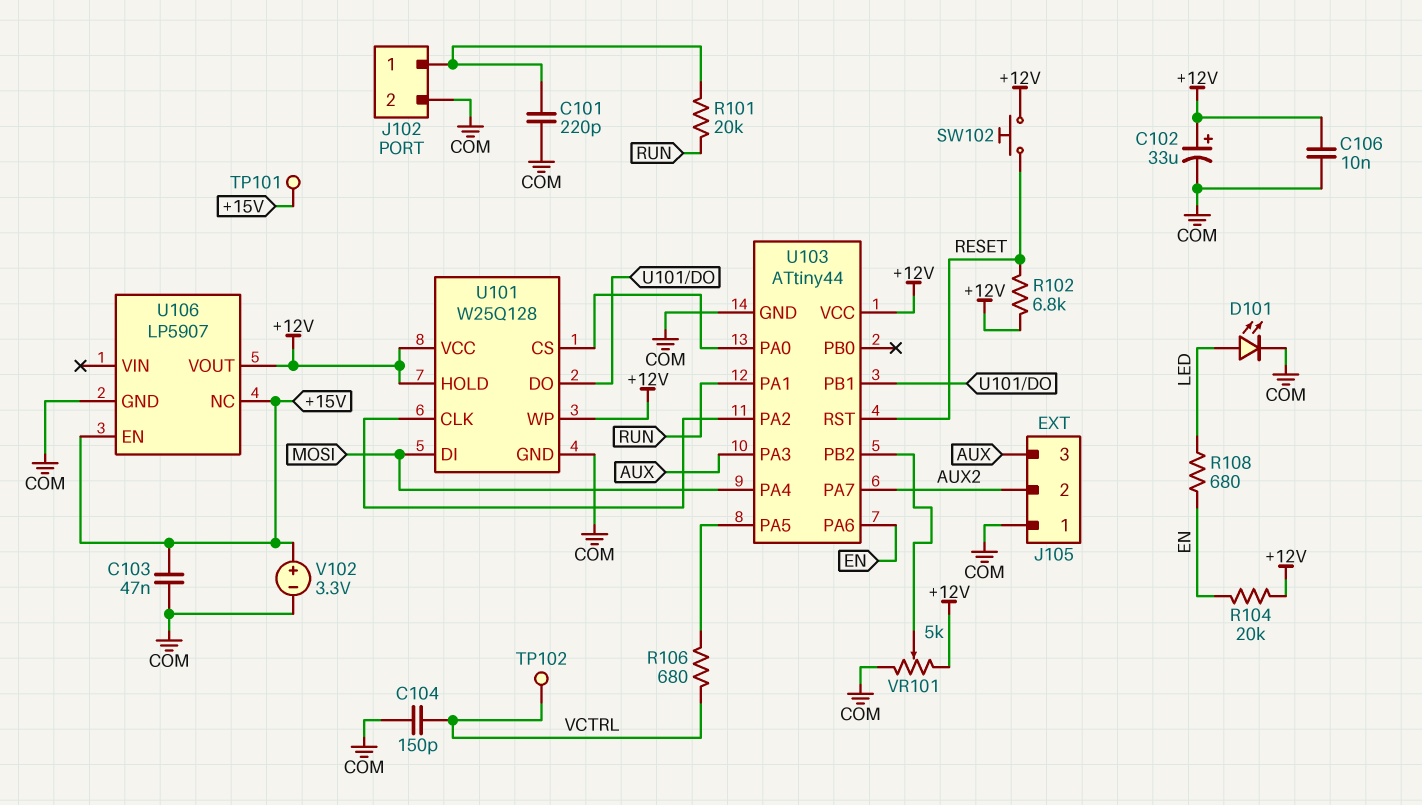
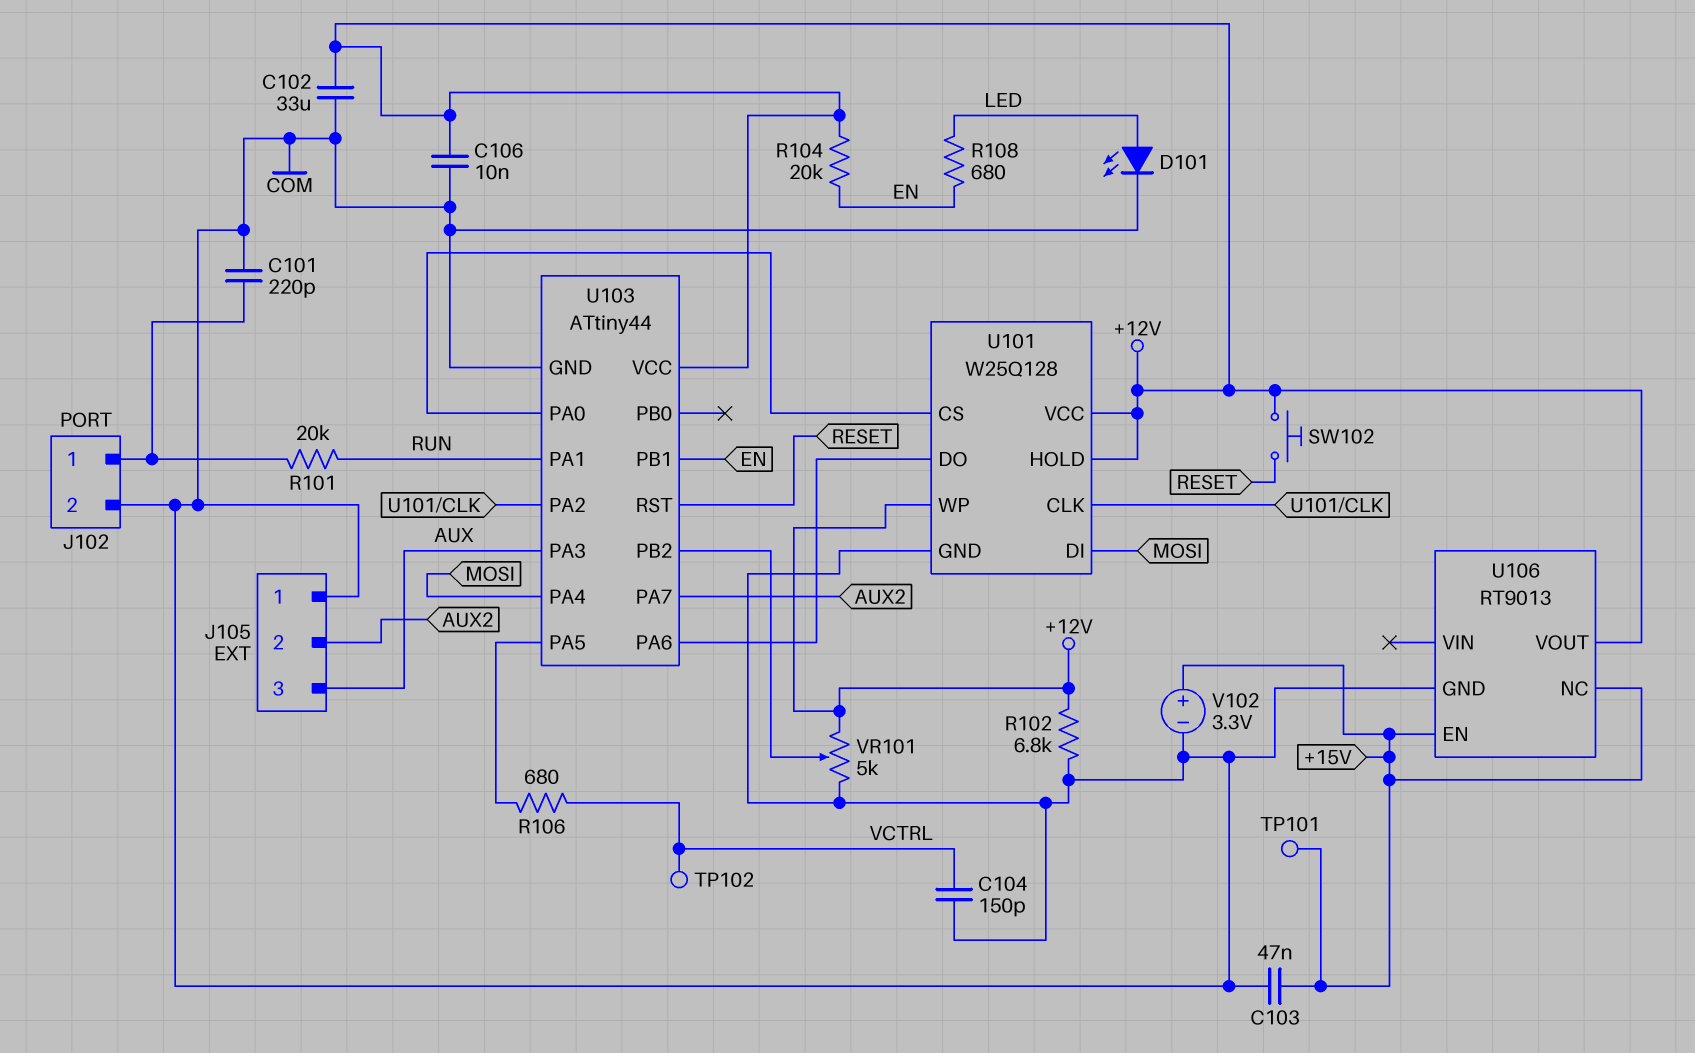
C102: 33uF (plus +12V, minus COM) -> 33uF (+12V, COM)
R102: 6.8k (+12V, RESET) -> 6.8k (+12V, COM)
U103 pin PA6: EN -> U101/DO
U103 pin PB1: U101/DO -> EN
U106: LP5907 -> RT9013

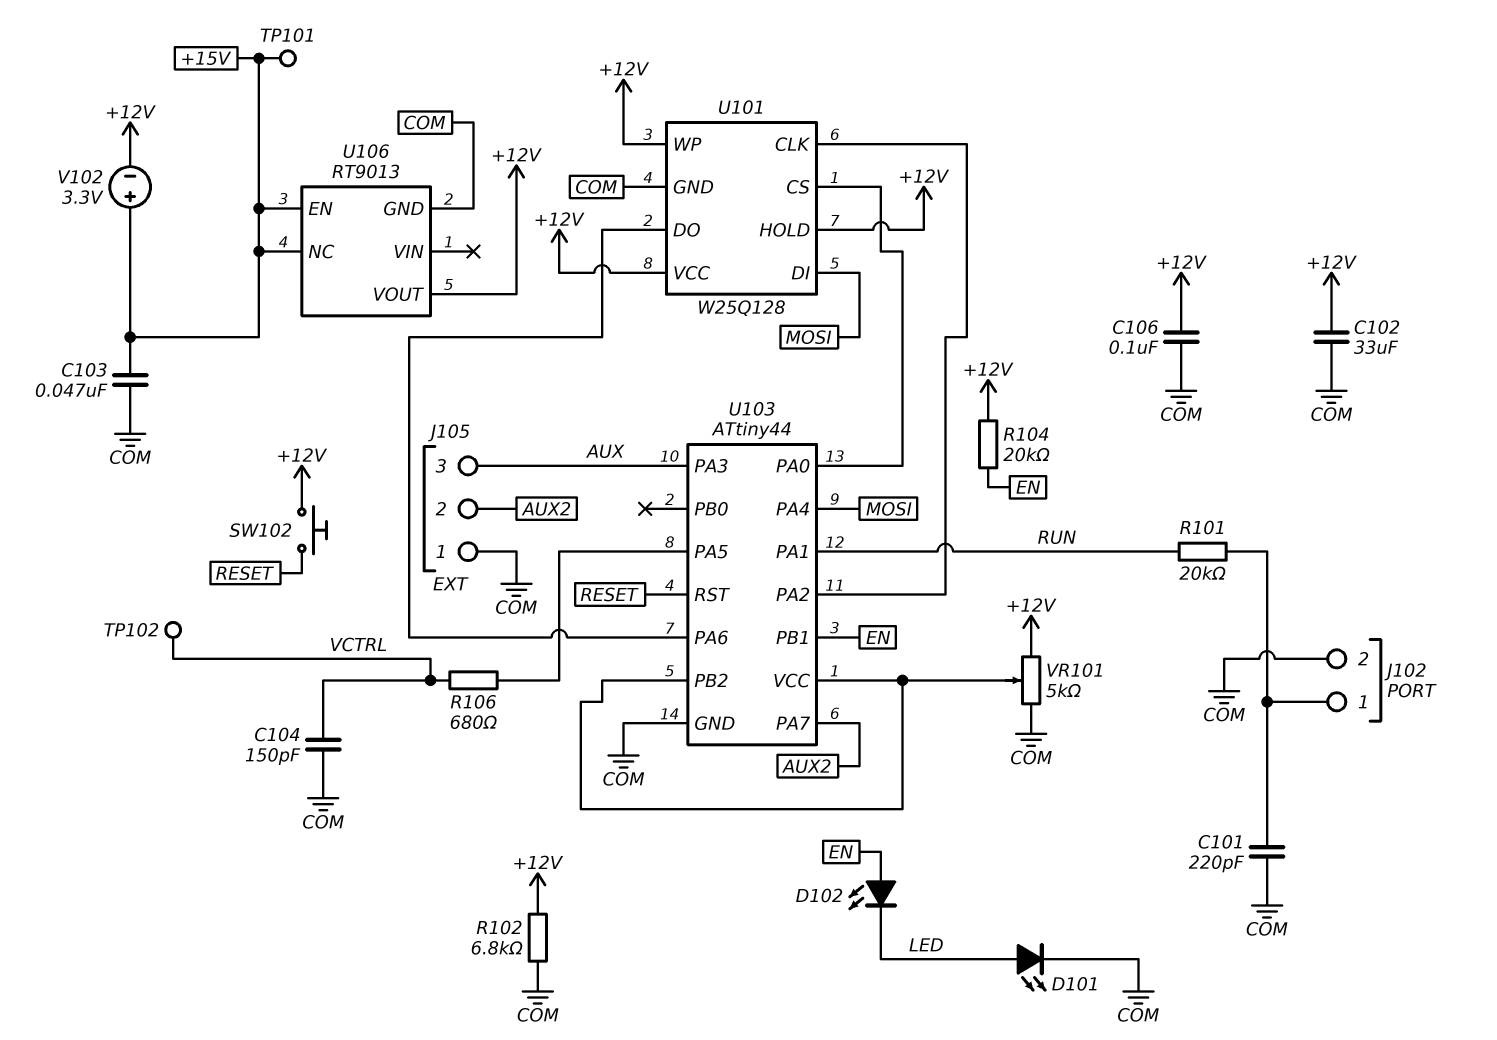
C106: 10nF (+12V, COM) -> 100nF (+12V, COM)
D102: none -> LED (A EN, K LED)
R108: 680 (EN, LED) -> none
U103 pin VCC: +12V -> U103/PB2
V102: 3.3V (plus +15V, minus COM) -> 3.3V (plus +15V, minus +12V)

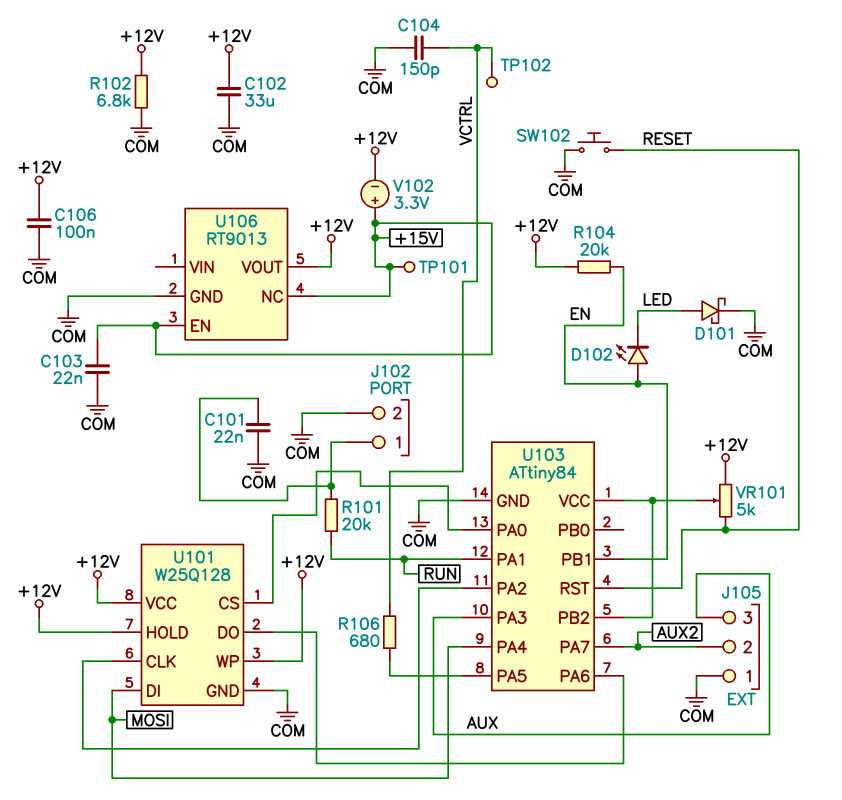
C101: 220pF (COM, J102/1) -> 22nF (COM, J102/1)
C103: 47nF (+15V, COM) -> 22nF (+15V, COM)
D101: LED (A LED, K COM) -> schottky (A LED, K COM)
SW102: button (+12V, RESET) -> button (COM, RESET)
U103: ATtiny44 -> ATtiny84
VR101: 5k (+12V, COM, wiper U103/PB2) -> 5k (+12V, RESET, wiper U103/PB2)

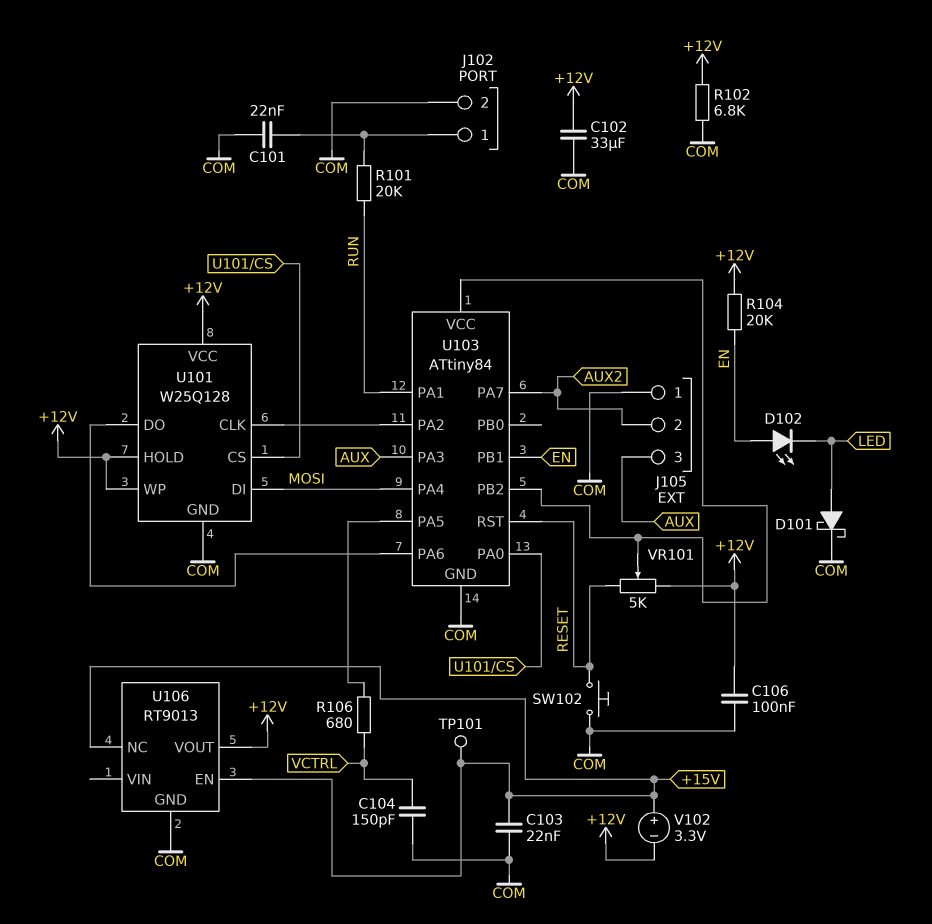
TP102: test point (VCTRL) -> none

